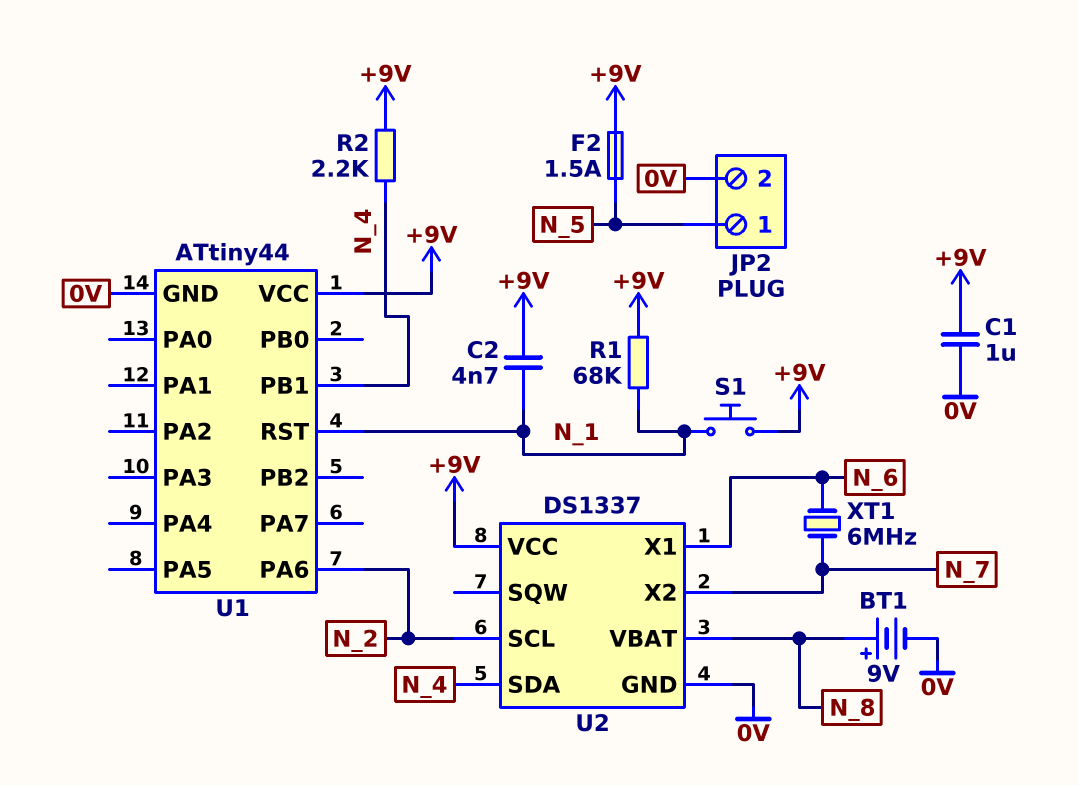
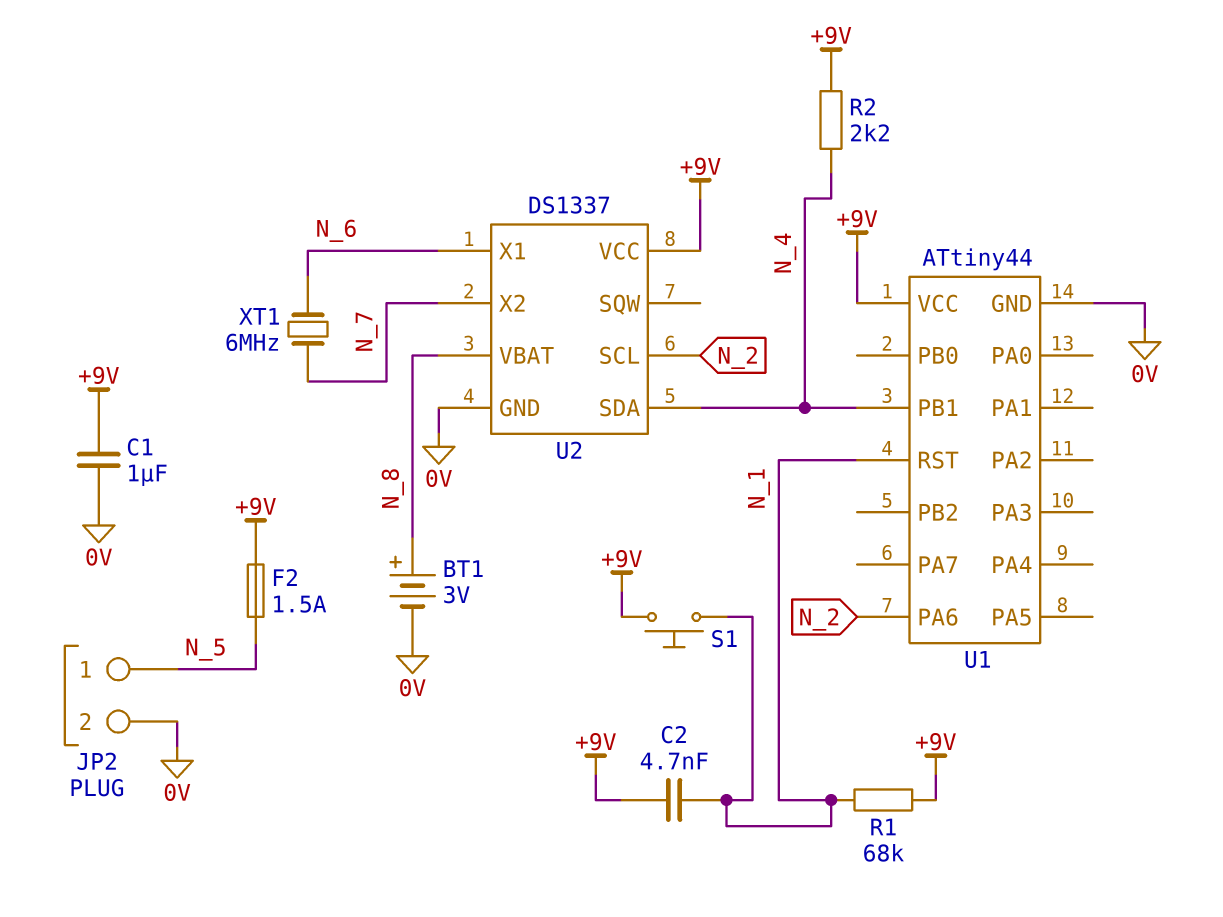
BT1: 9V (plus N_8, minus 0V) -> 3V (plus N_8, minus 0V)

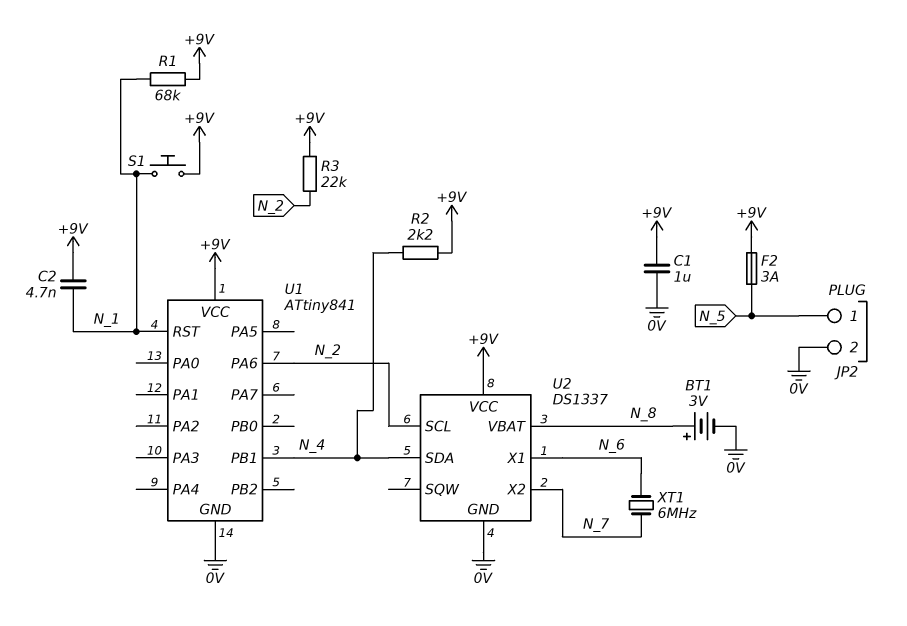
F2: 1.5A (+9V, N_5) -> 3A (+9V, N_5)
R3: none -> 22k (+9V, N_2)
U1: ATtiny44 -> ATtiny841

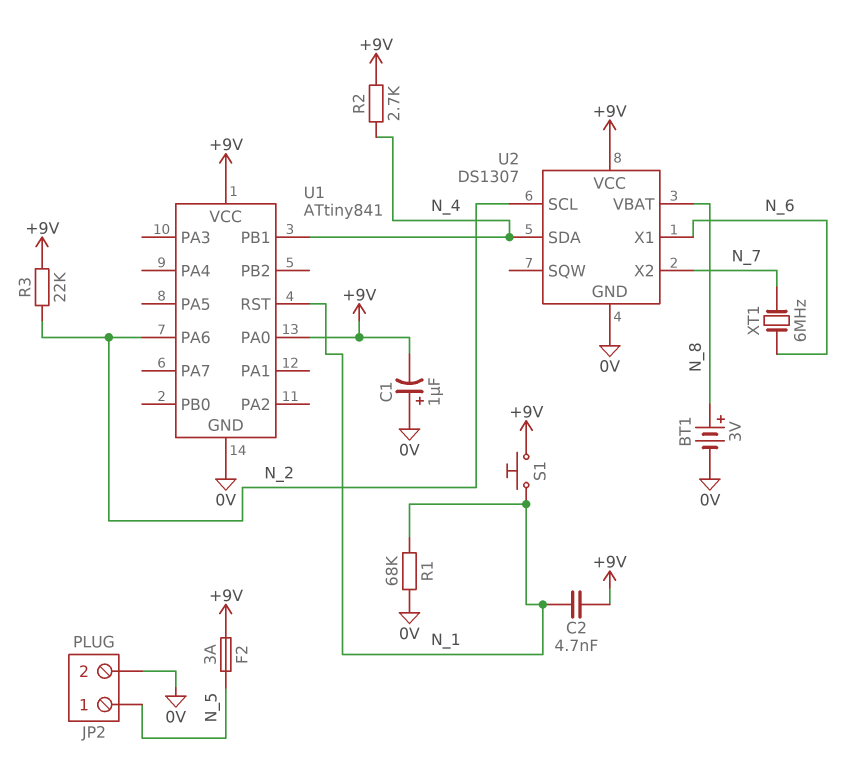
C1: 1uF (+9V, 0V) -> 1uF (plus 0V, minus +9V)
R1: 68k (+9V, N_1) -> 68k (0V, N_1)
R2: 2.2k (+9V, N_4) -> 2.7k (+9V, N_4)
U1 pin PA0: none -> +9V
U2: DS1337 -> DS1307

